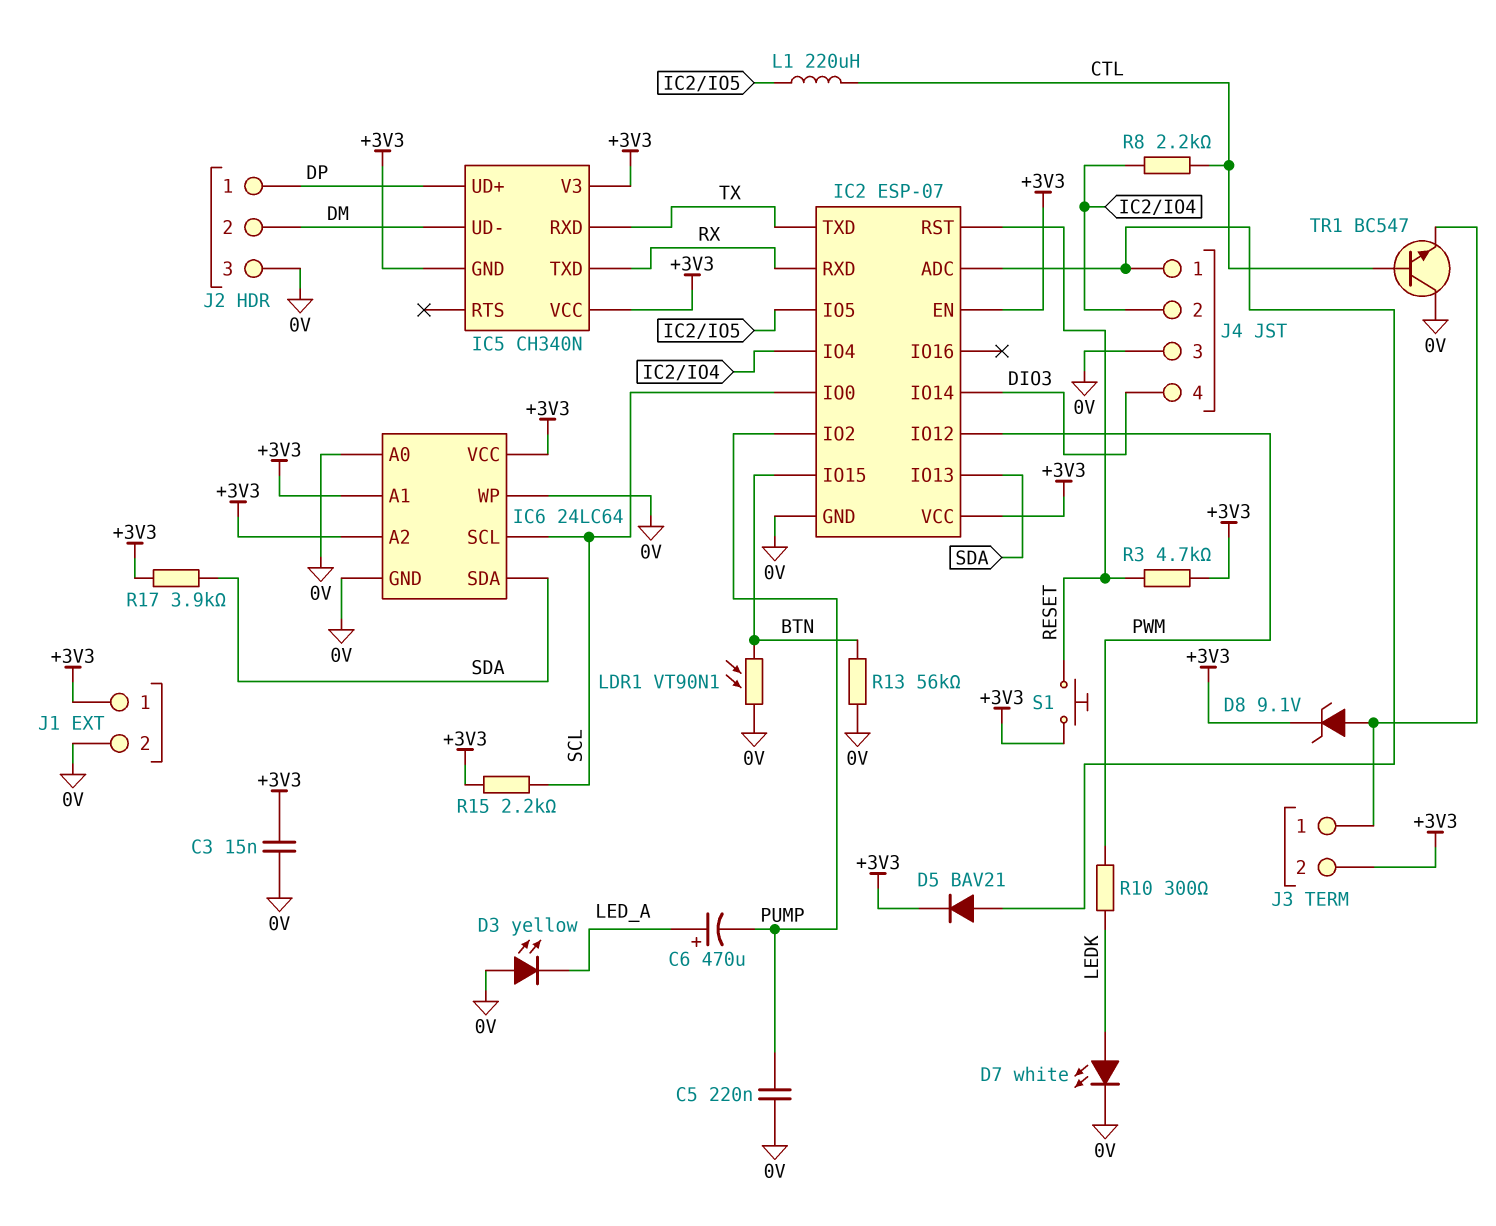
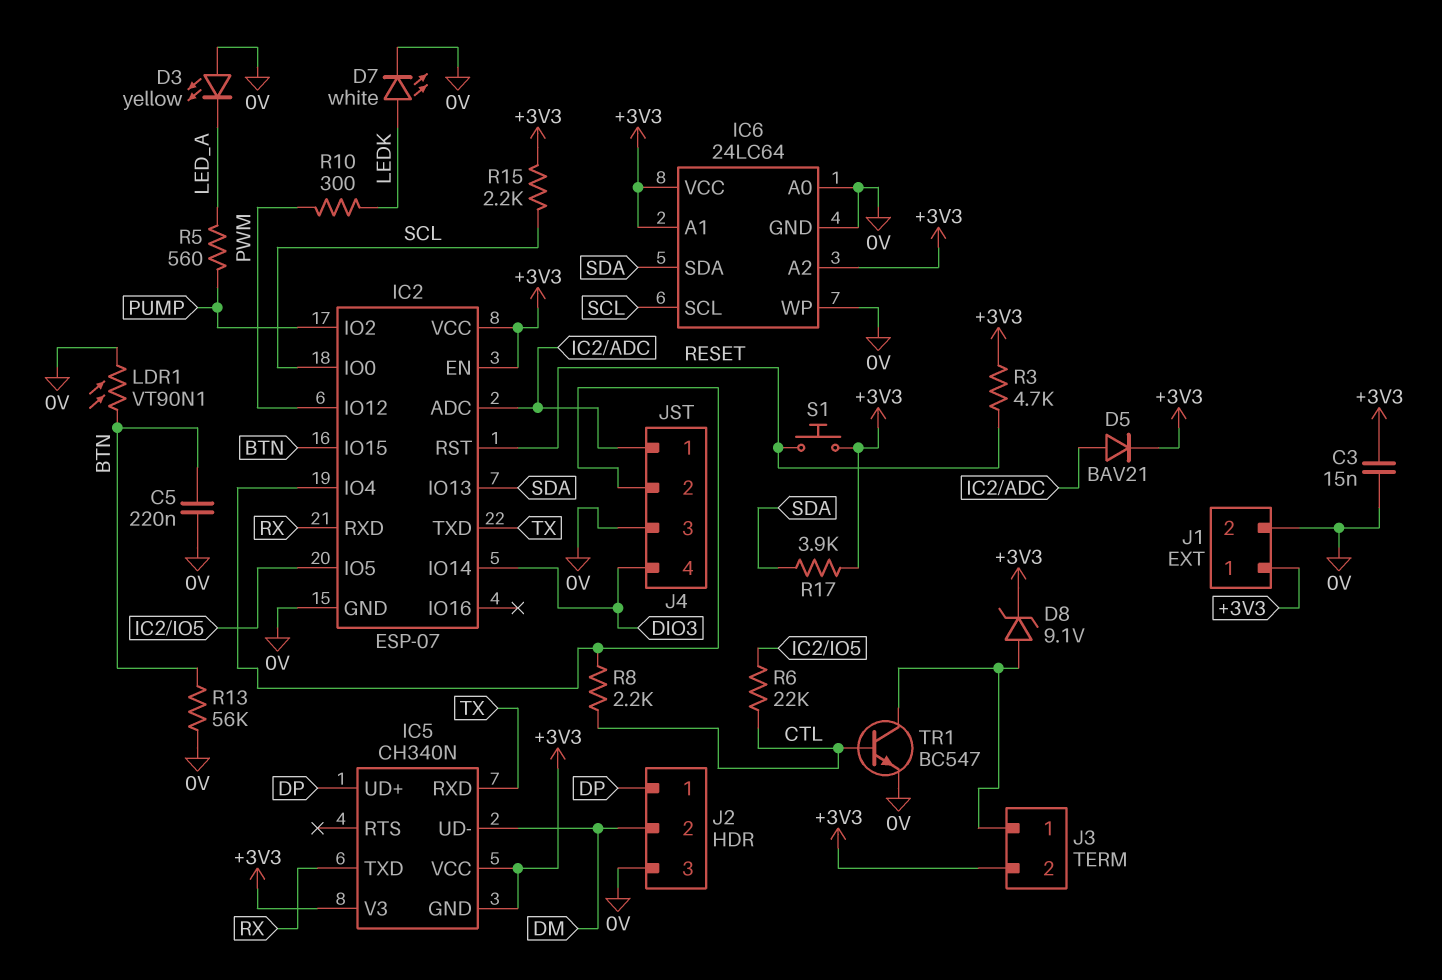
C5: 220nF (0V, PUMP) -> 220nF (0V, BTN)
C6: 470uF (plus LED_A, minus PUMP) -> none
L1: 220uH (CTL, IC2/IO5) -> none
R5: none -> 560 (LED_A, PUMP)
R6: none -> 22k (CTL, IC2/IO5)
TR1: NPN BC547 (B CTL, C 0V, E J3/1) -> NPN BC547 (B CTL, C J3/1, E 0V)

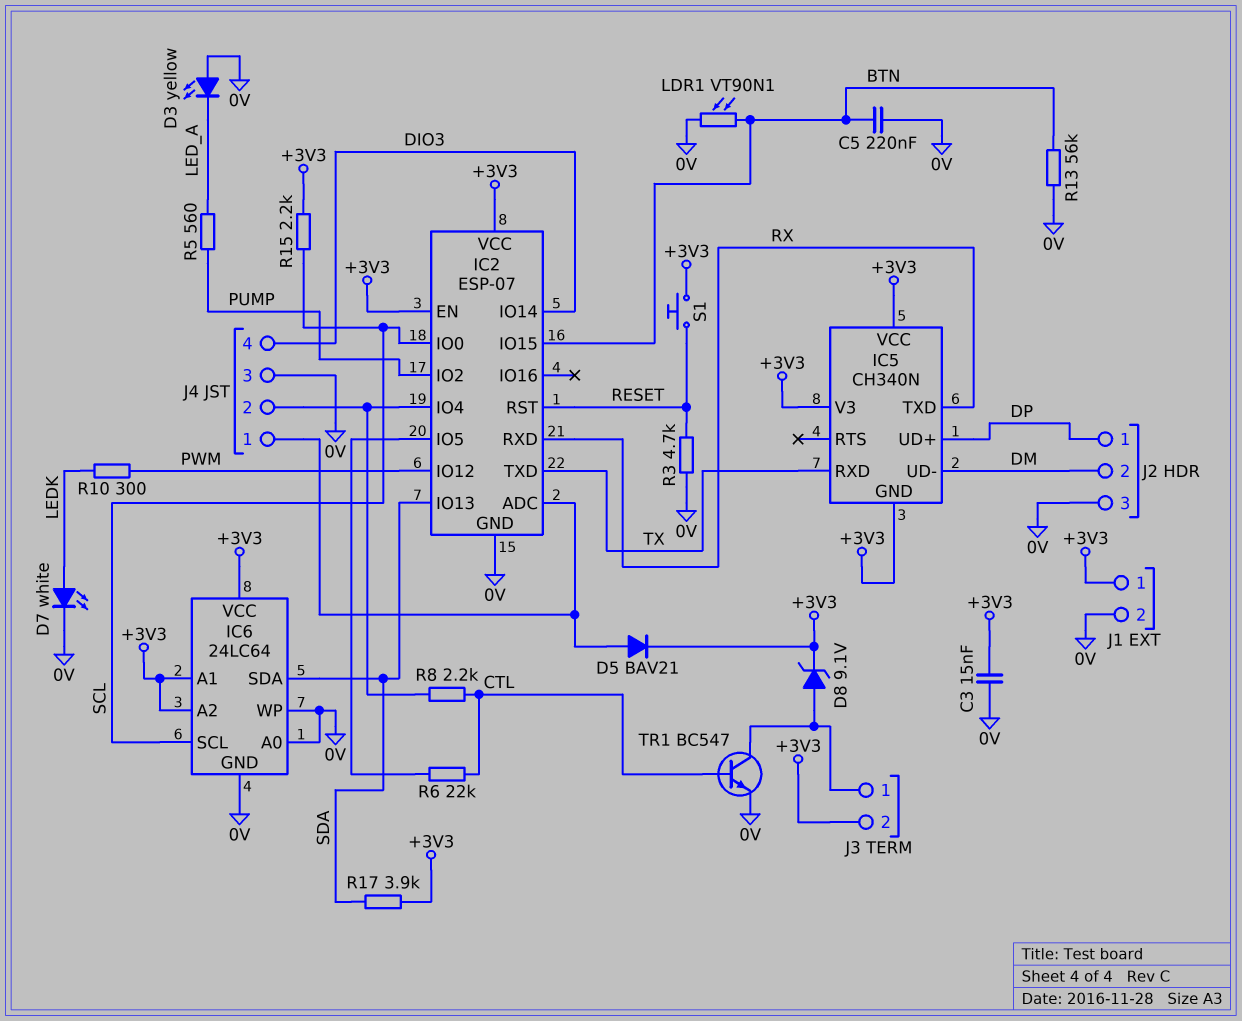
R3: 4.7k (+3V3, RESET) -> 4.7k (0V, RESET)

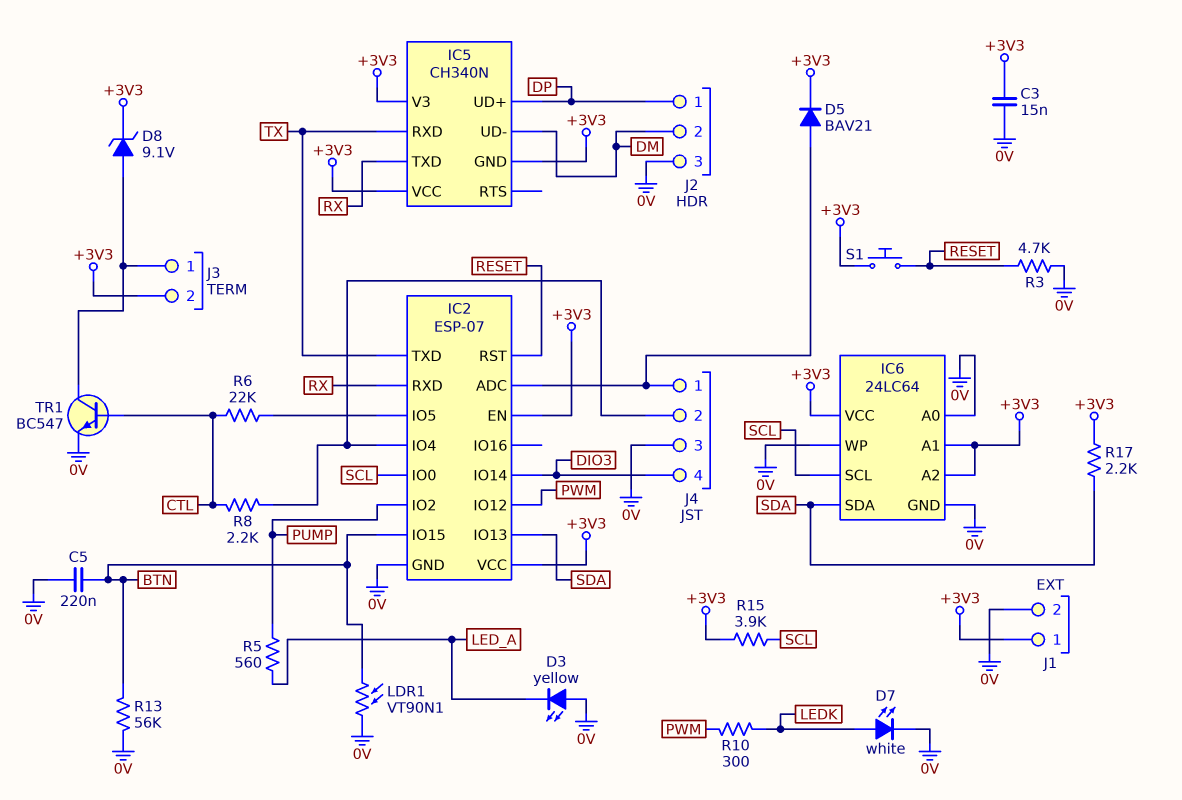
R15: 2.2k (+3V3, SCL) -> 3.9k (+3V3, SCL)
R17: 3.9k (+3V3, SDA) -> 2.2k (+3V3, SDA)

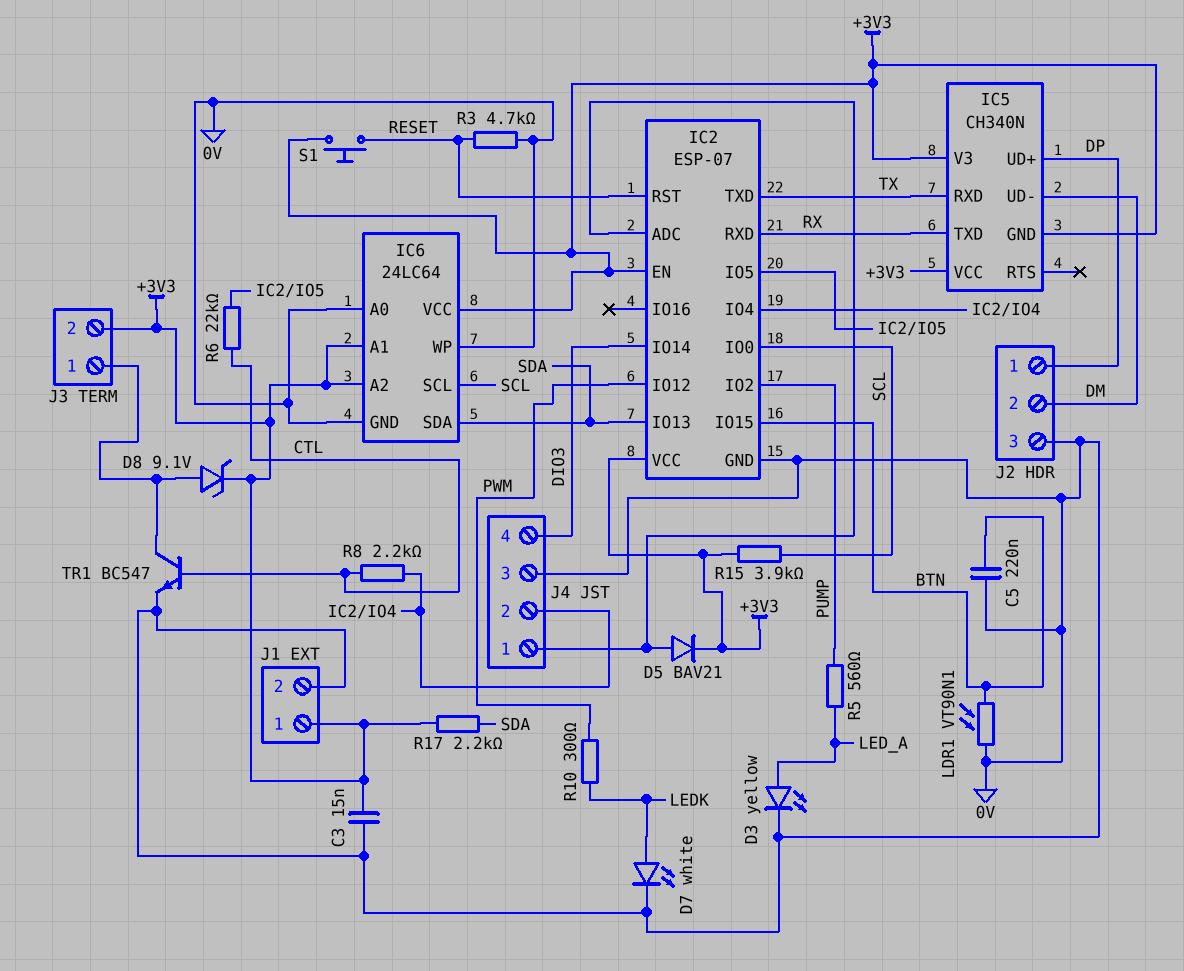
D3: LED yellow (A 0V, K LED_A) -> LED yellow (A LED_A, K 0V)
R13: 56k (0V, BTN) -> none

